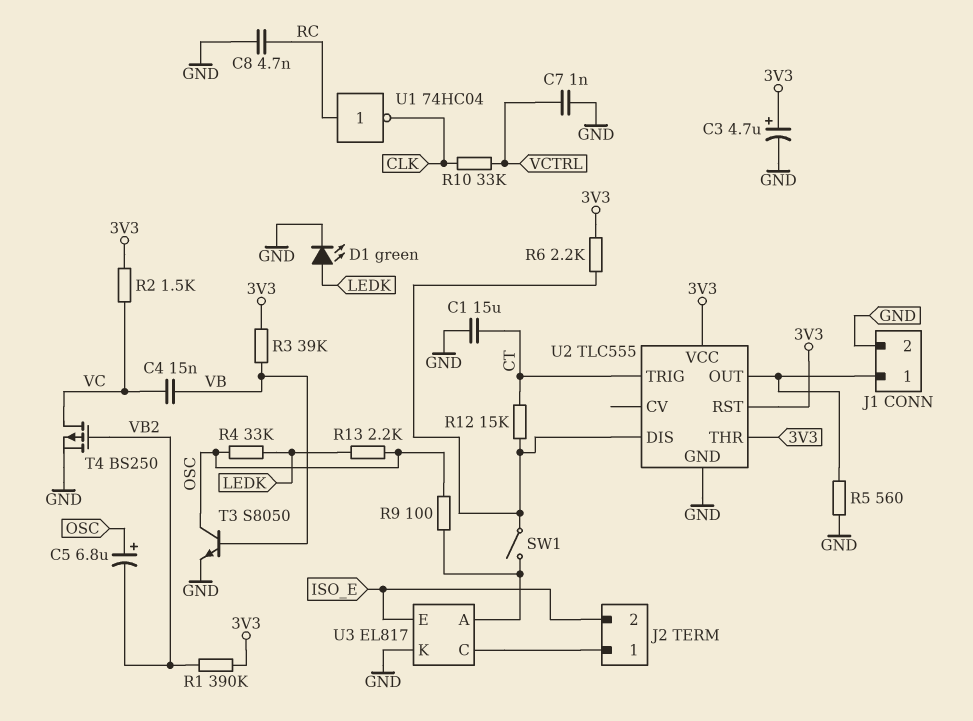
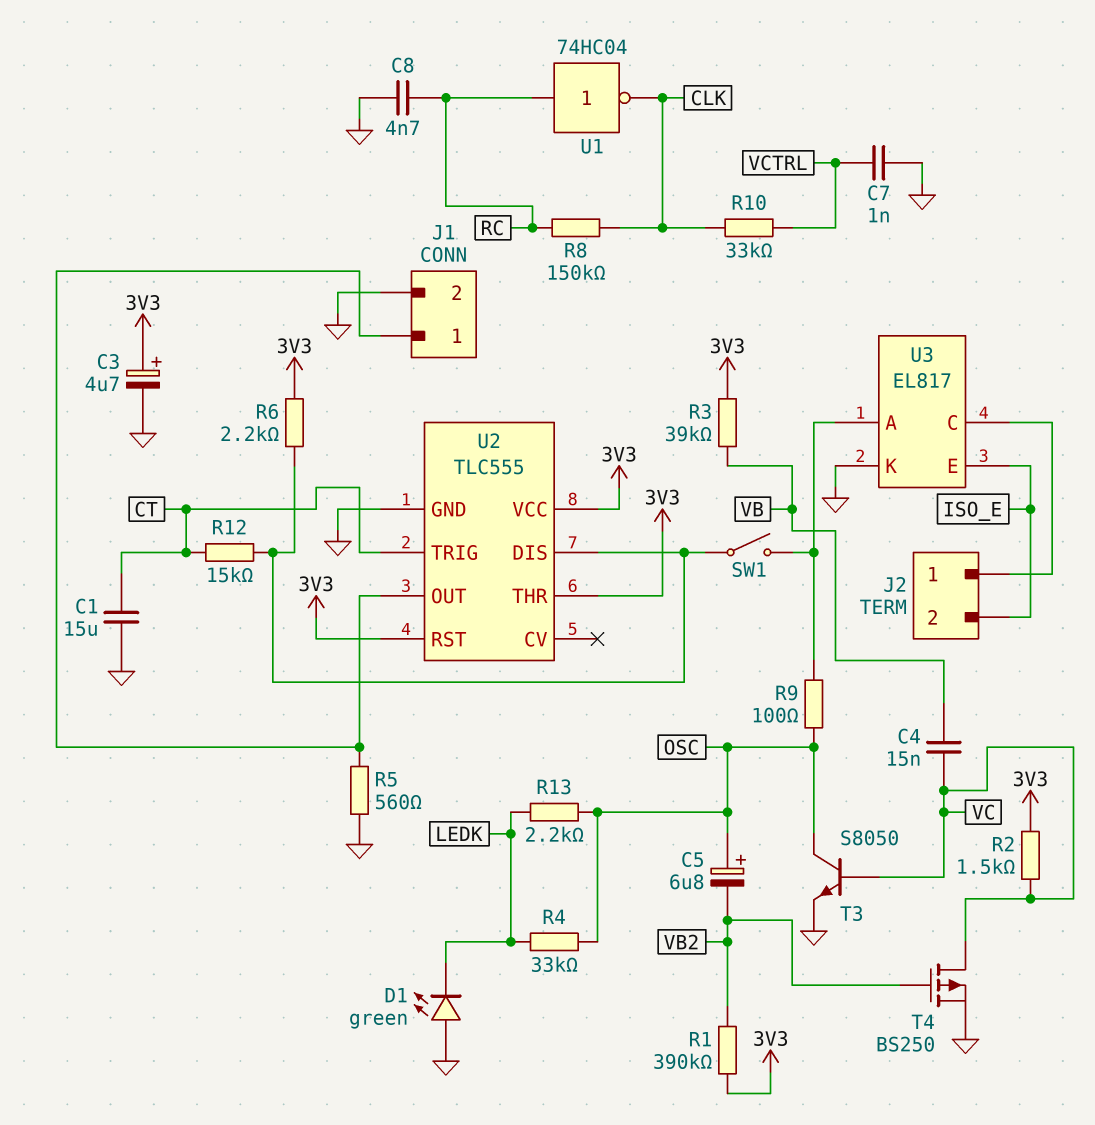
D1: LED green (A LEDK, K GND) -> LED green (A GND, K LEDK)
R8: none -> 150k (CLK, RC)
T3: NPN S8050 (B VB, C OSC, E GND) -> NPN S8050 (B VC, C OSC, E GND)

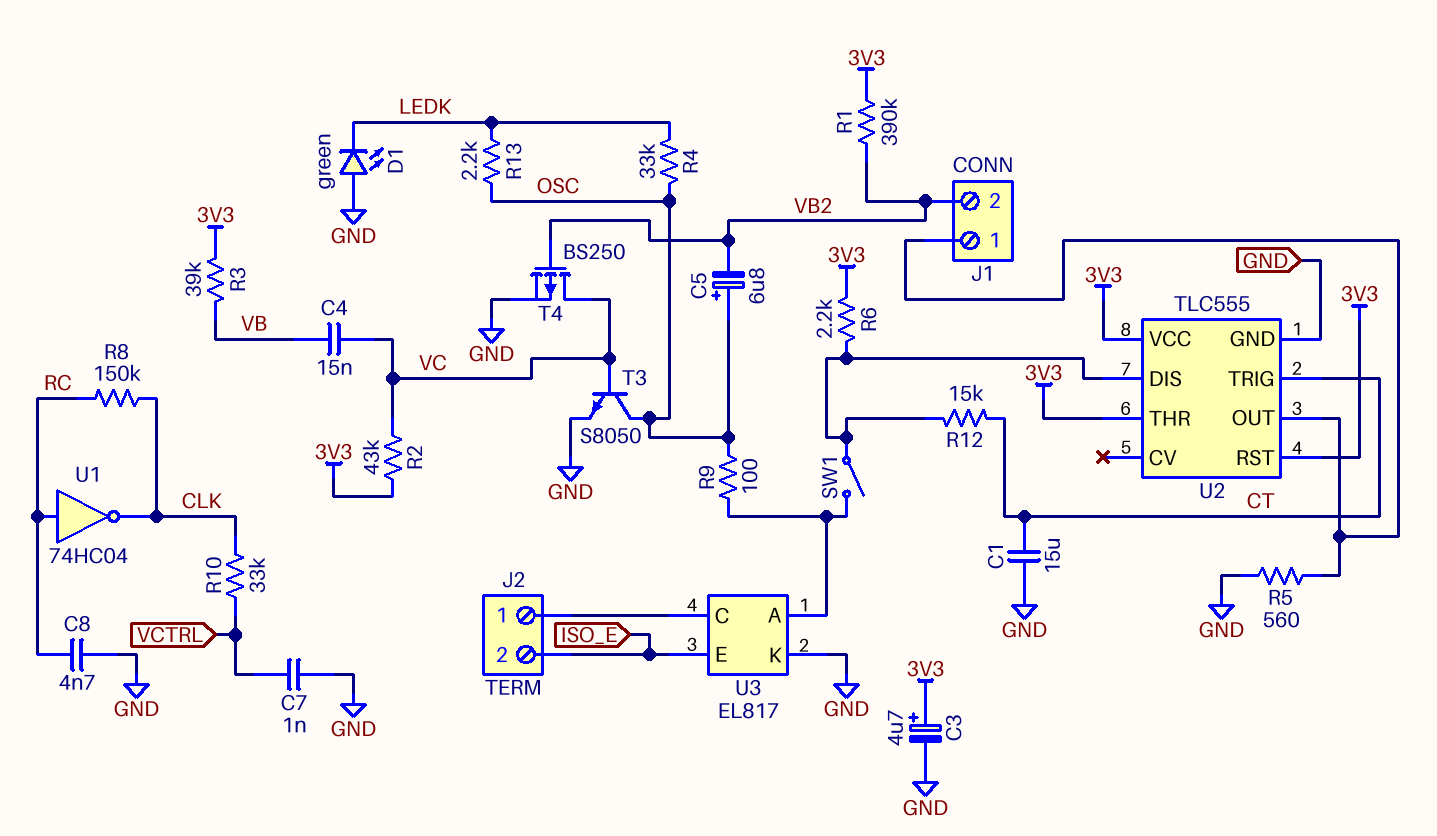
J1 pin 2: GND -> VB2
R2: 1.5k (3V3, VC) -> 43k (3V3, VC)

